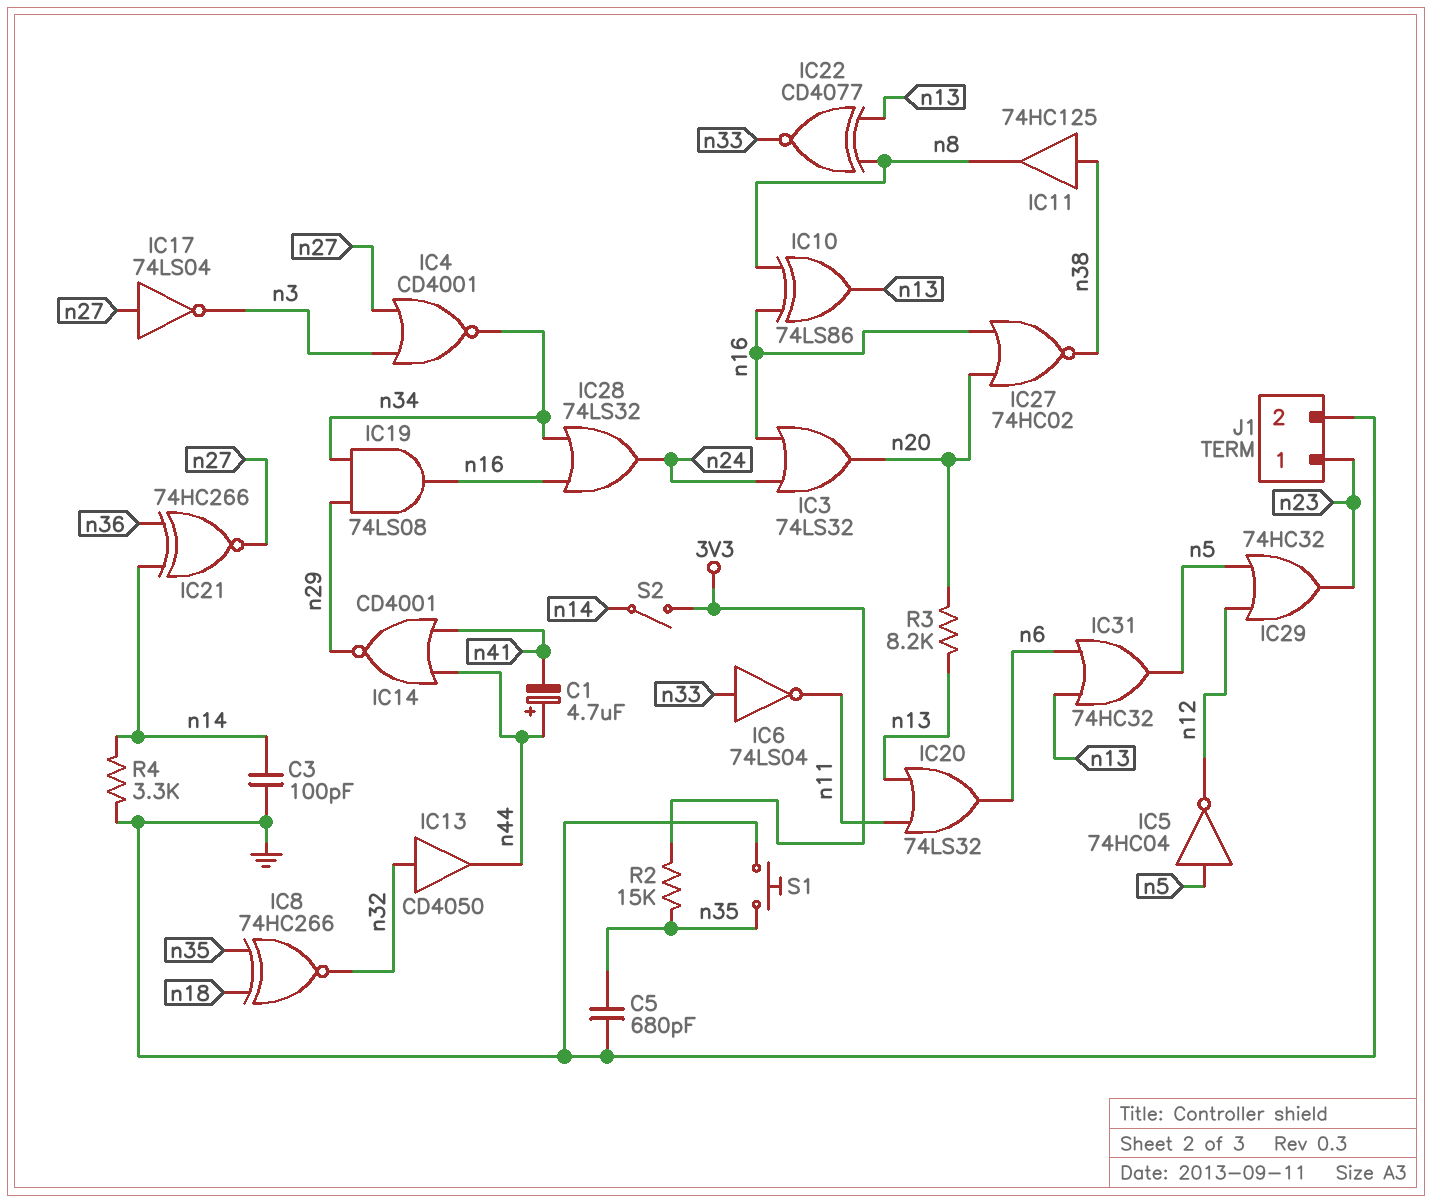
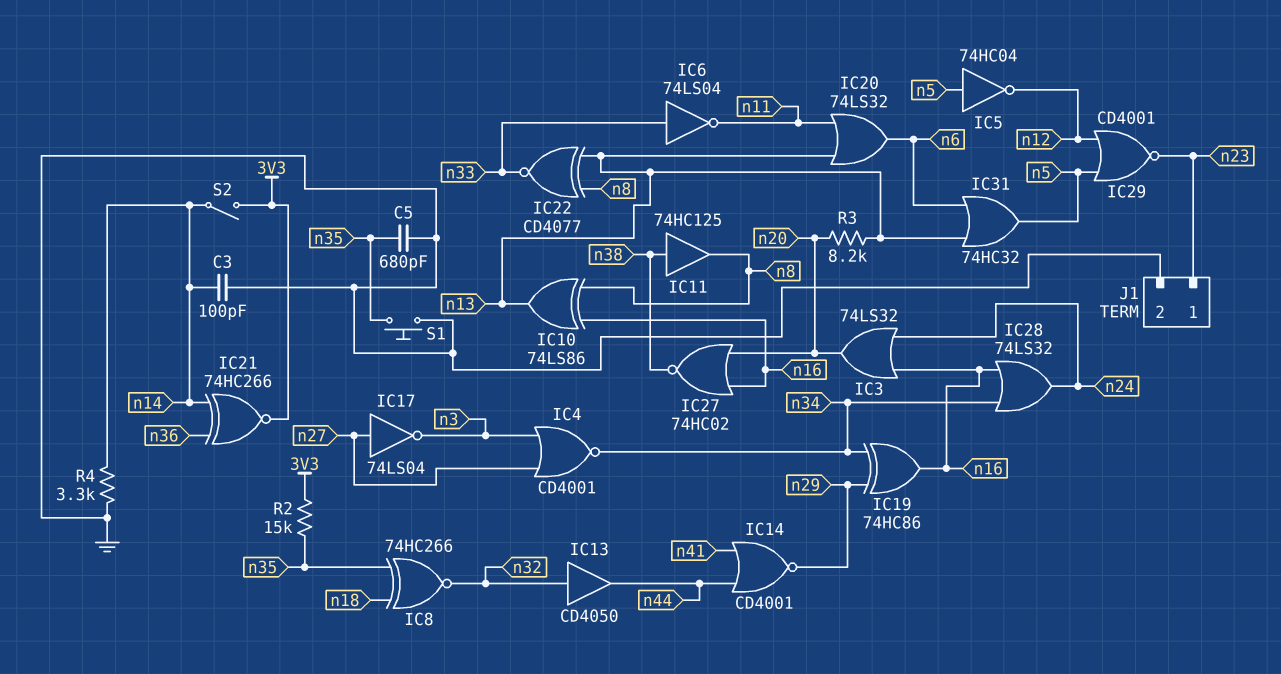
C1: 4.7uF (plus n44, minus n41) -> none
IC19: AND 74LS08 (in n29, in n34, out n16) -> XOR 74HC86 (in n29, in n34, out n16)
IC21: XNOR 74HC266 (in n14, in n36, out n27) -> XNOR 74HC266 (in n14, in n36, out 3V3)
IC29: OR 74HC32 (in n5, in n12, out n23) -> NOR CD4001 (in n5, in n12, out n23)

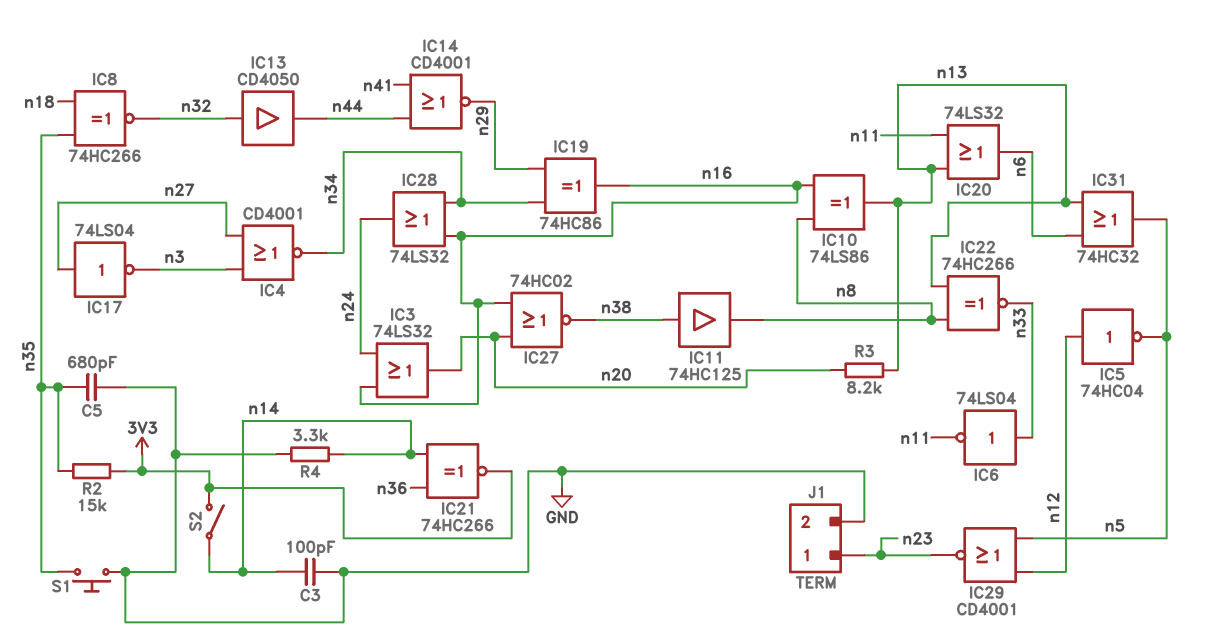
IC5: NOT 74HC04 (in n5, out n12) -> NOT 74HC04 (in n12, out n5)
IC22: XNOR CD4077 (in n8, in n13, out n33) -> XNOR 74HC266 (in n8, in n13, out n33)

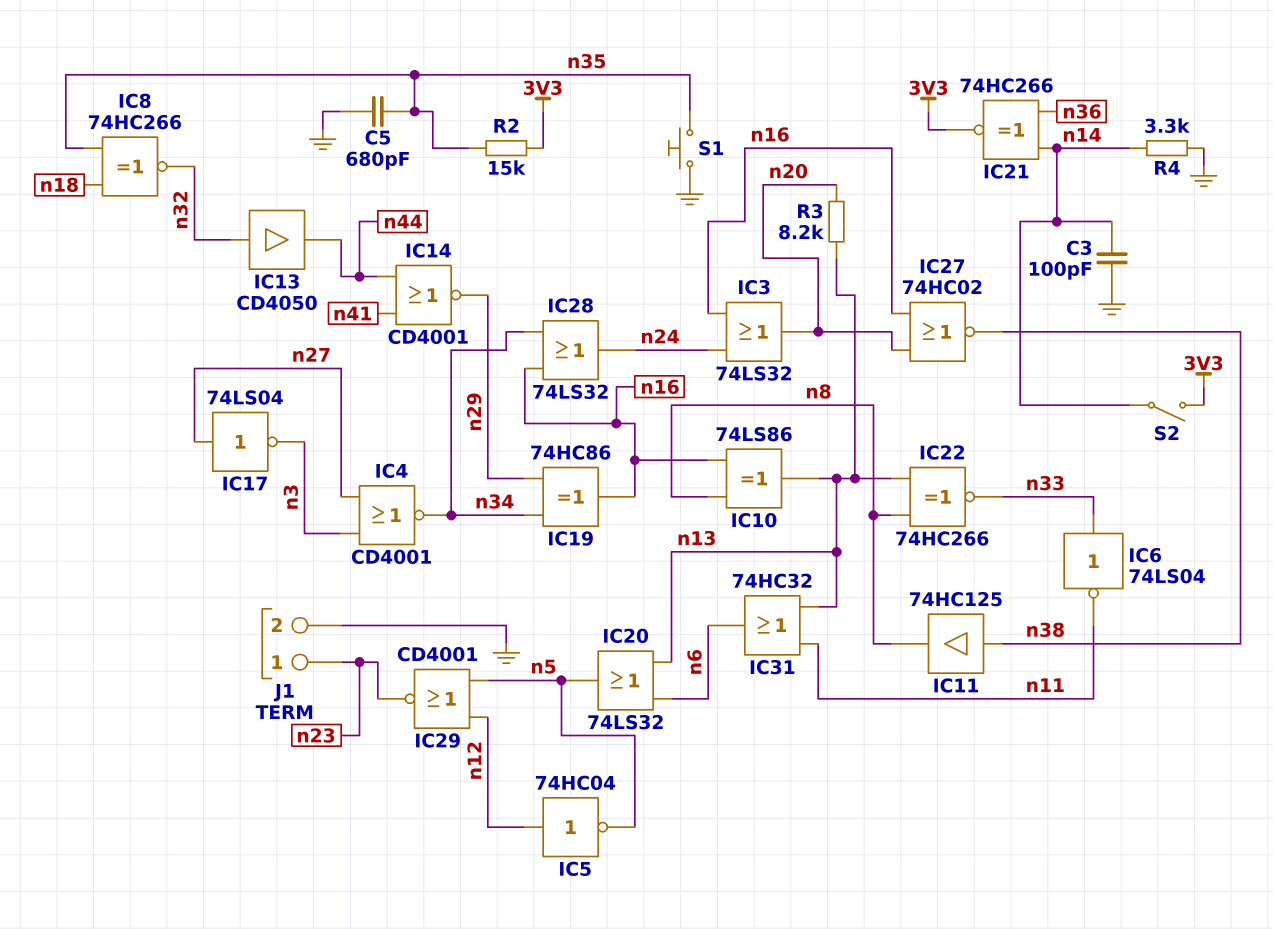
IC20: OR 74LS32 (in n11, in n13, out n6) -> OR 74LS32 (in n6, in n13, out n5)
IC31: OR 74HC32 (in n6, in n13, out n5) -> OR 74HC32 (in n11, in n13, out n6)

